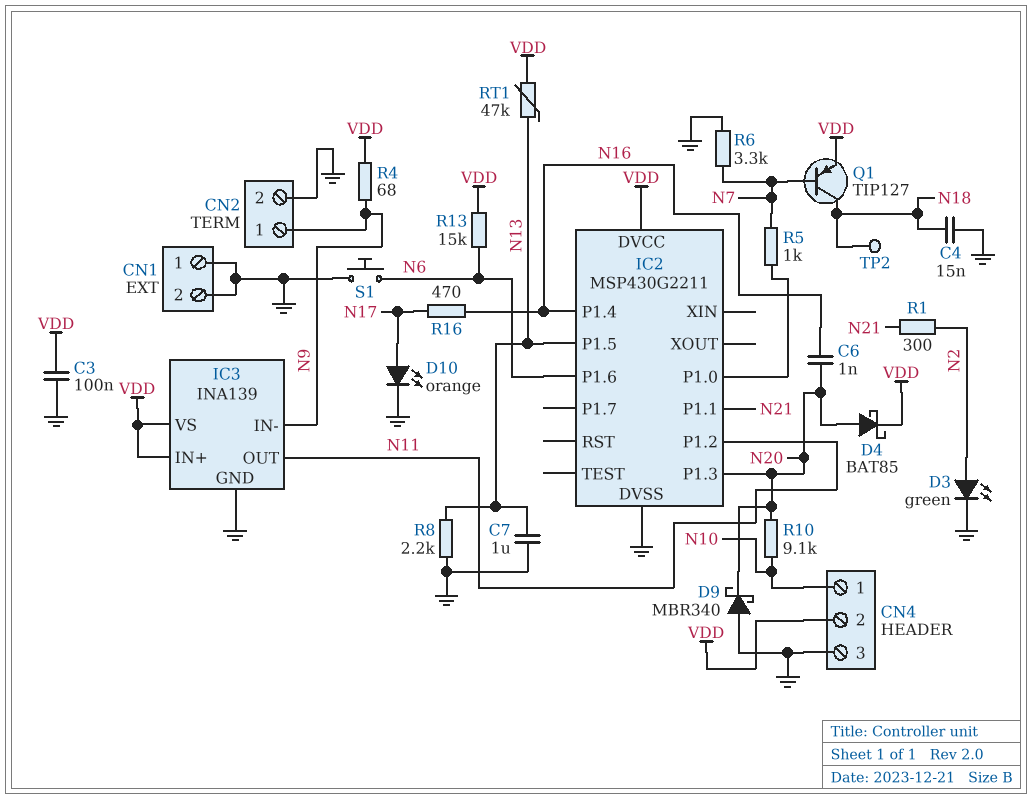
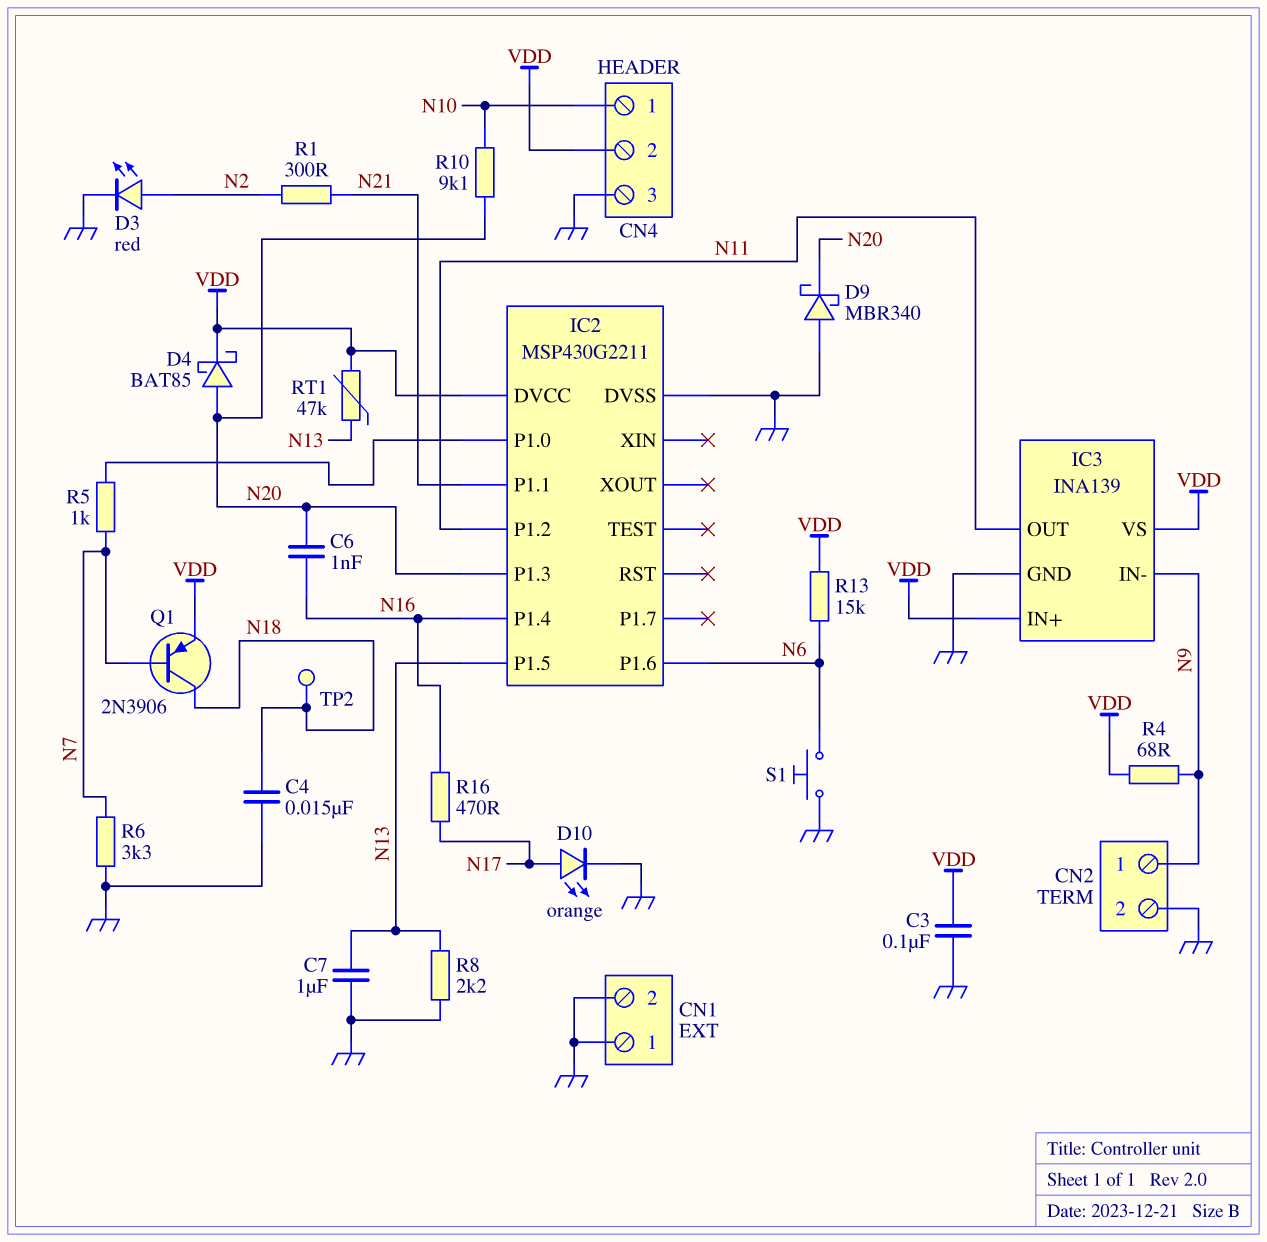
D3: LED green (A N2, K GND) -> LED red (A N2, K GND)
Q1: PNP TIP127 (B N7, C N18, E VDD) -> PNP 2N3906 (B N7, C N18, E VDD)

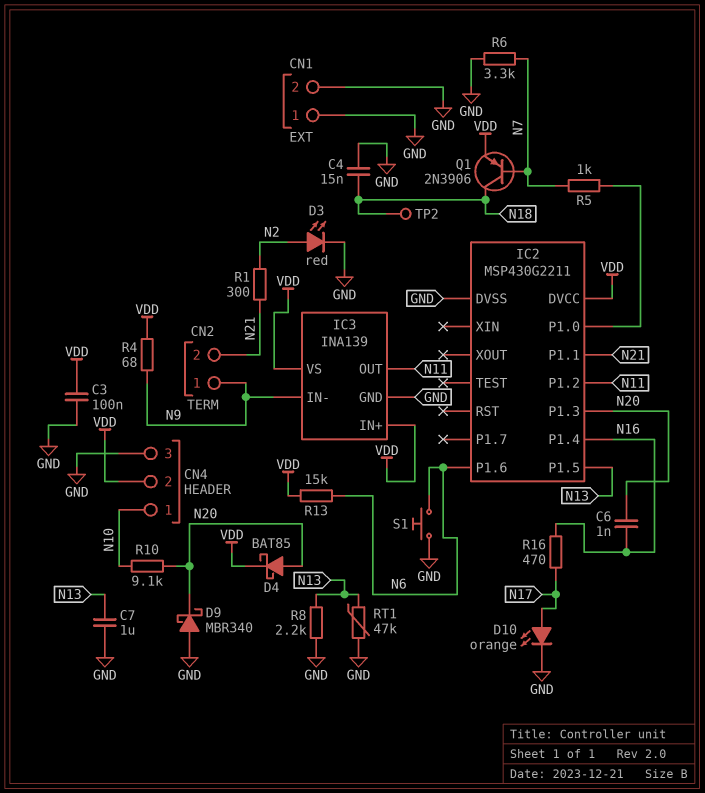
CN2 pin 2: GND -> N21
RT1: 47k (N13, VDD) -> 47k (GND, N13)

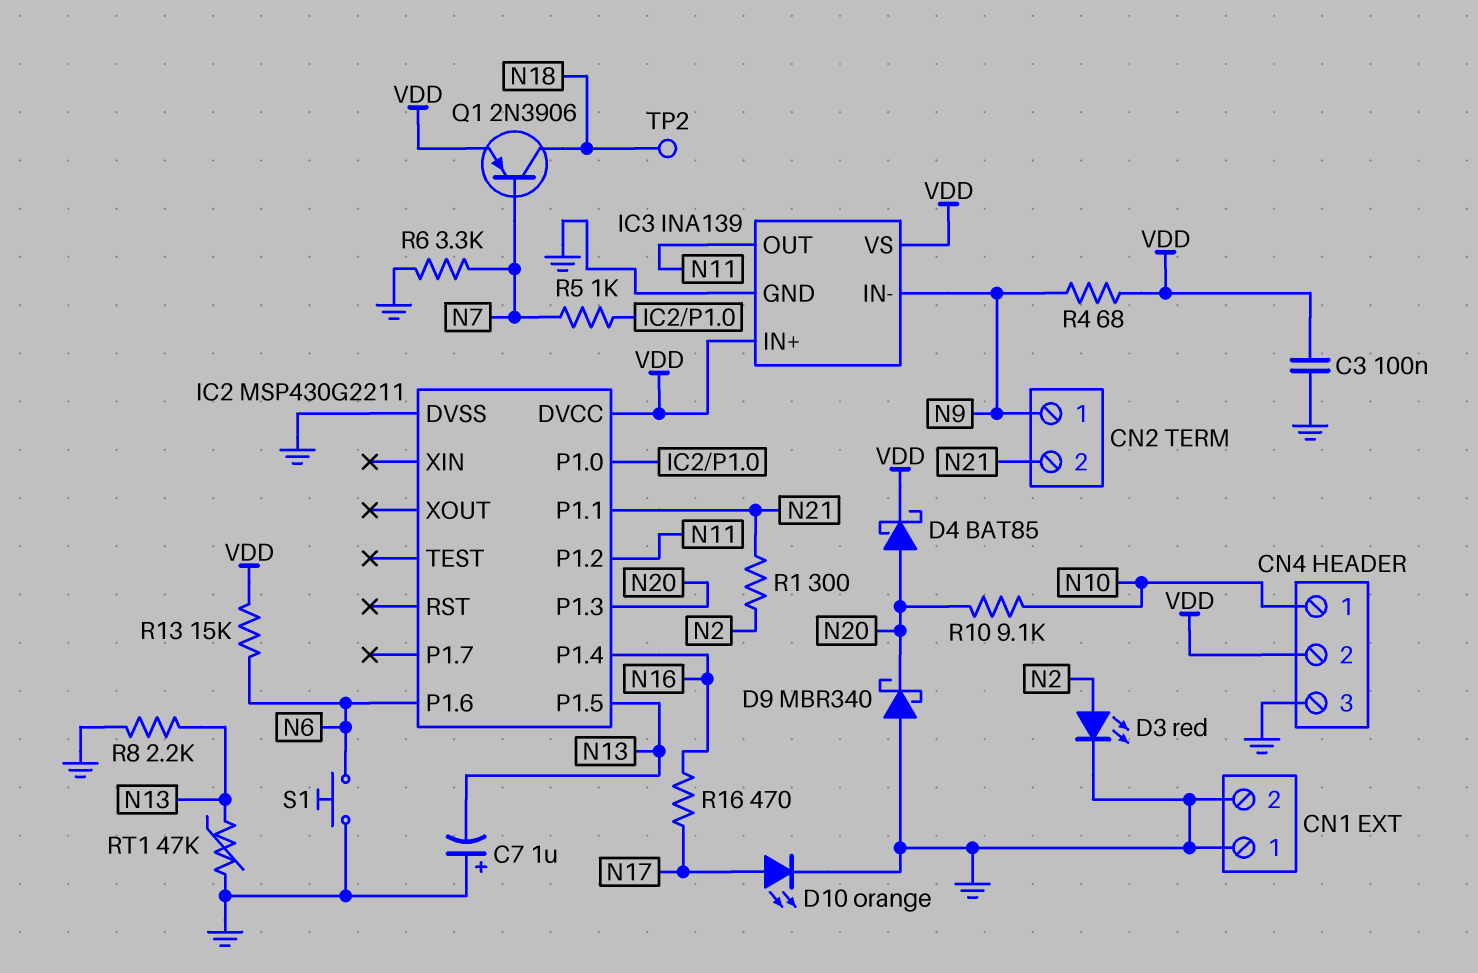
C4: 15nF (GND, N18) -> none
C6: 1nF (N16, N20) -> none
C7: 1uF (GND, N13) -> 1uF (plus GND, minus N13)

